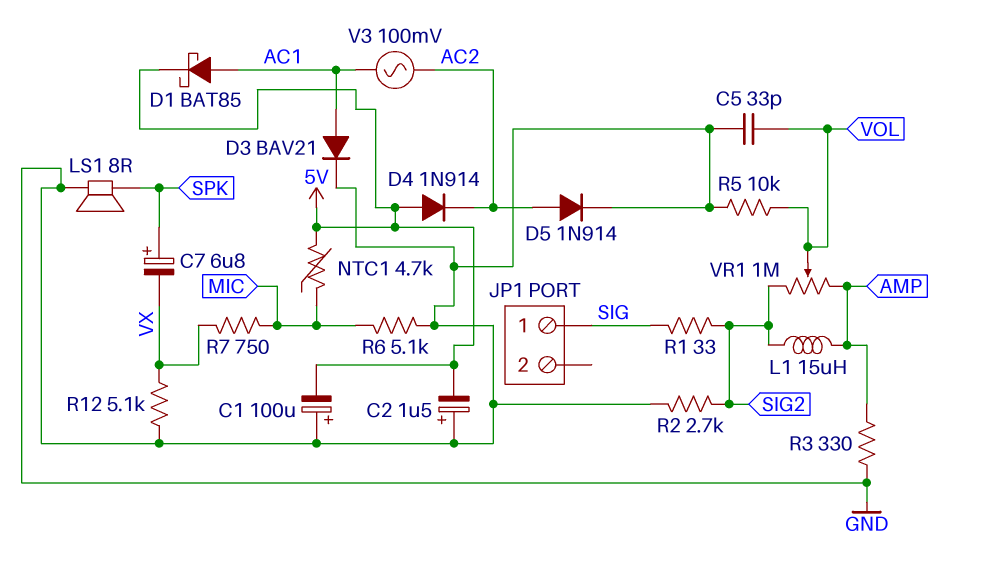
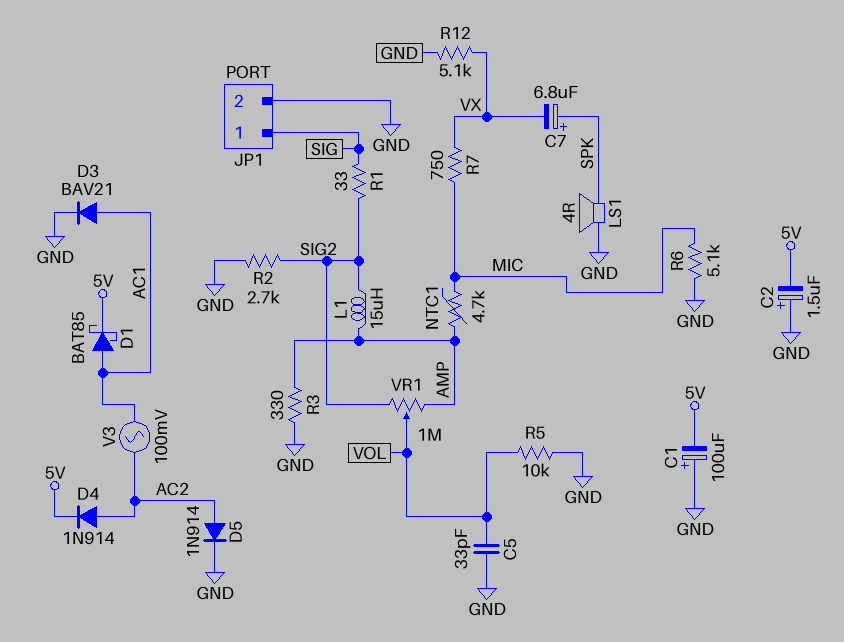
D4: diode 1N914 (A 5V, K AC2) -> diode 1N914 (A AC2, K 5V)
JP1 pin 2: none -> GND
LS1: speaker 8R (GND, SPK) -> speaker 4R (GND, SPK)
NTC1: 4.7k (5V, MIC) -> 4.7k (AMP, MIC)

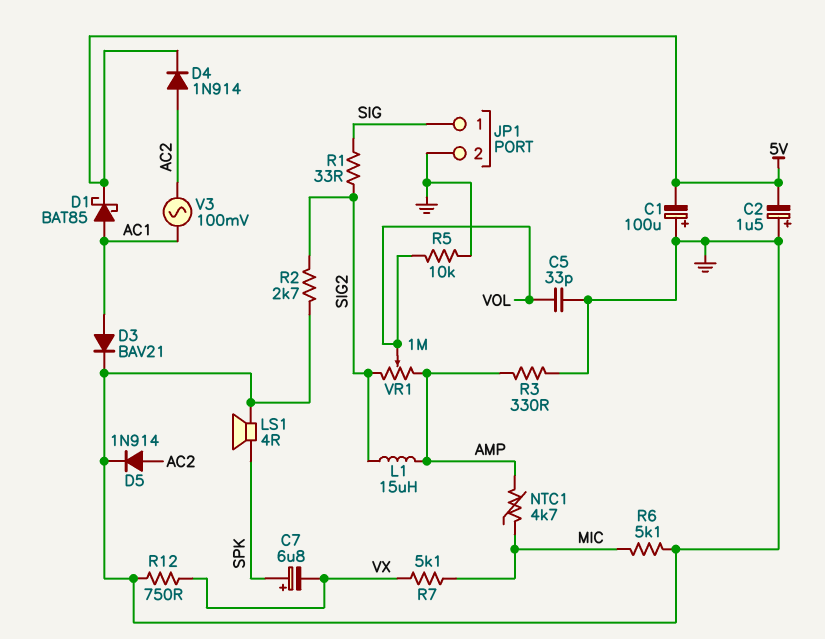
R7: 750 (MIC, VX) -> 5.1k (MIC, VX)
R12: 5.1k (GND, VX) -> 750 (GND, VX)

